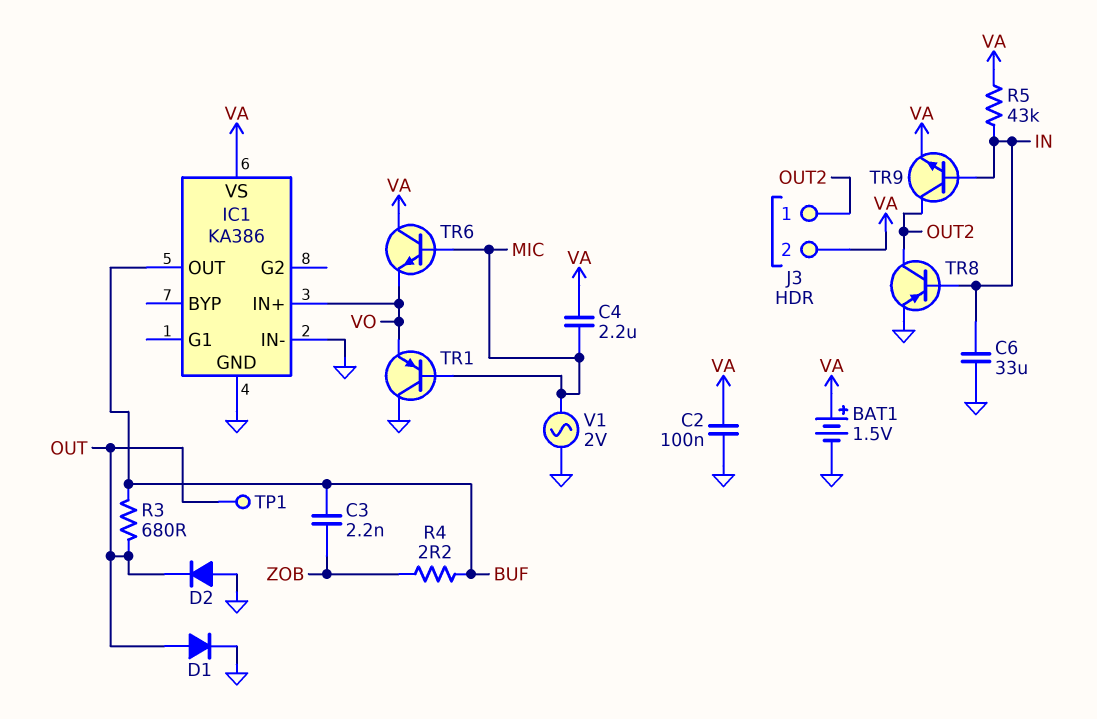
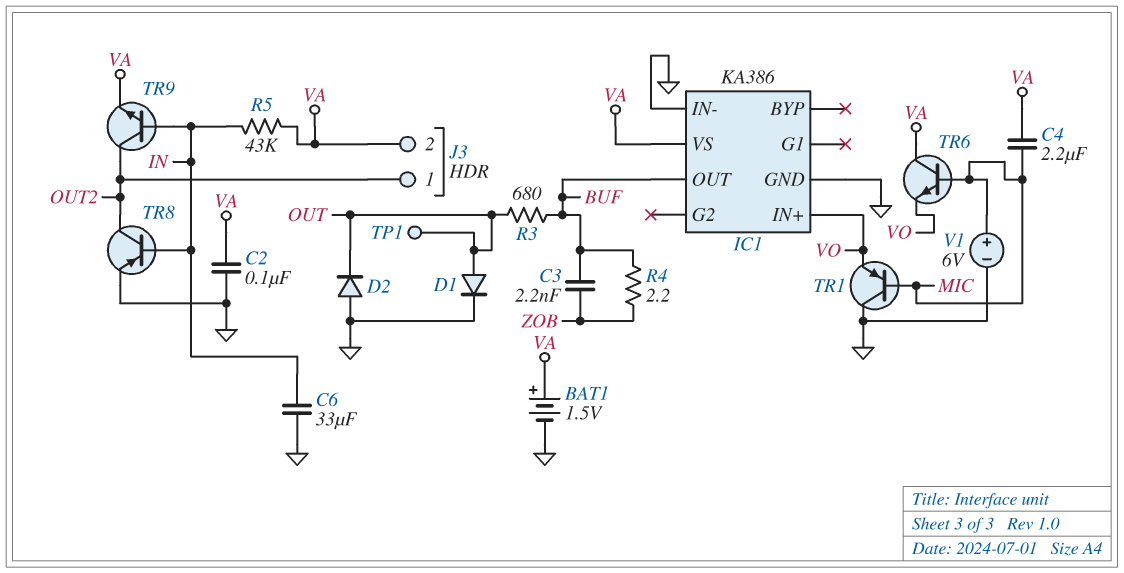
V1: AC 2V (GND, MIC) -> 6V (plus MIC, minus GND)

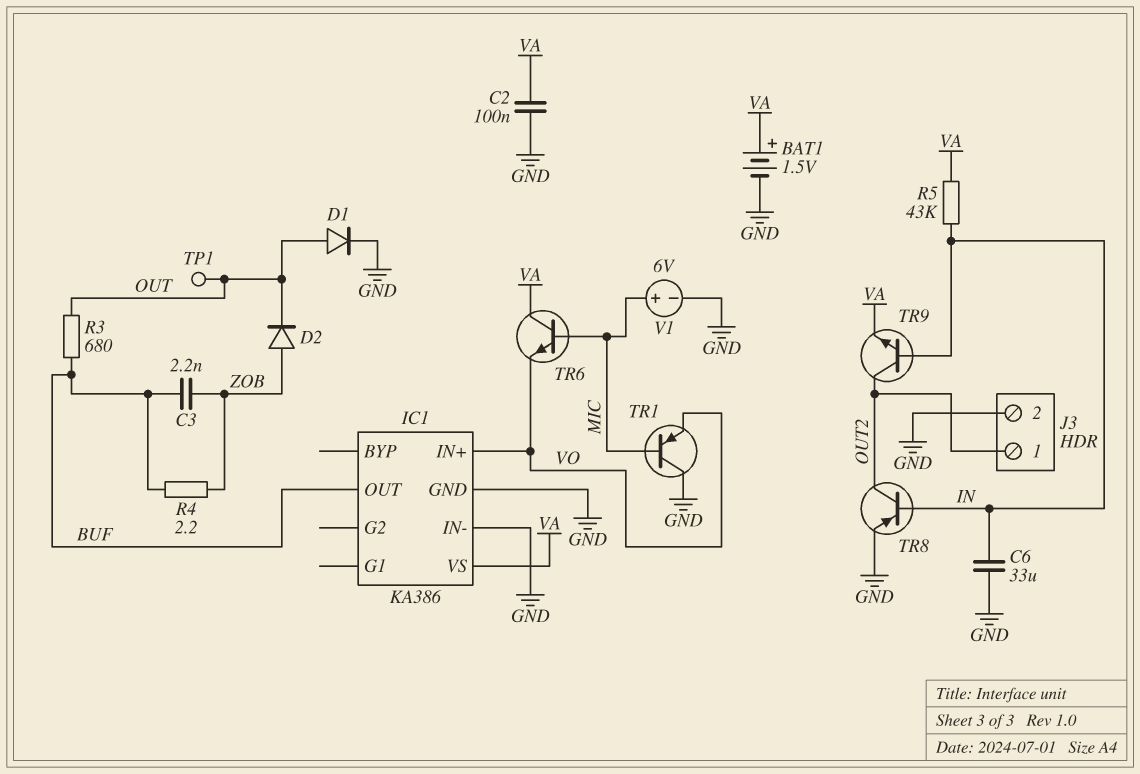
C4: 2.2uF (MIC, VA) -> none
D2: diode (A GND, K OUT) -> diode (A ZOB, K OUT)
J3 pin 2: VA -> GND

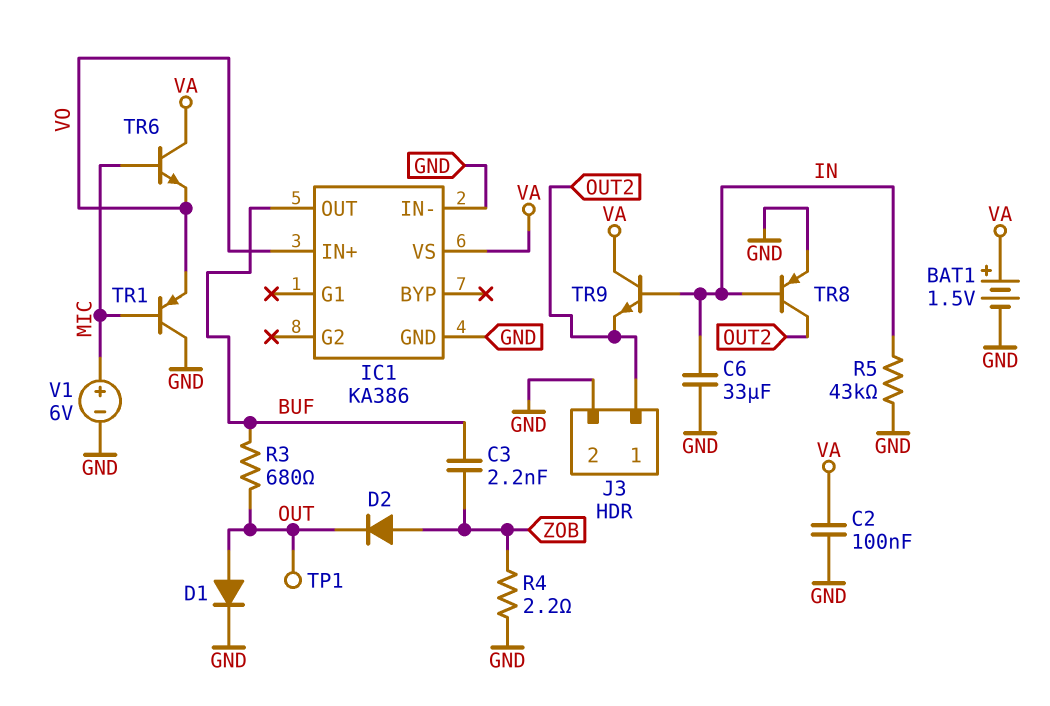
R4: 2.2 (BUF, ZOB) -> 2.2 (GND, ZOB)
R5: 43k (IN, VA) -> 43k (GND, IN)
TR9: NPN (B IN, C OUT2, E VA) -> NPN (B IN, C VA, E OUT2)

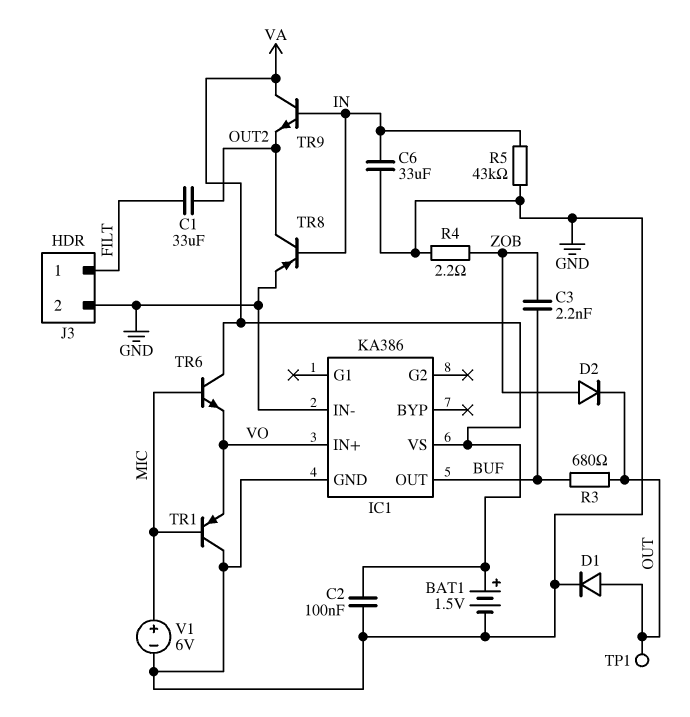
C1: none -> 33uF (FILT, OUT2)
J3 pin 1: OUT2 -> FILT

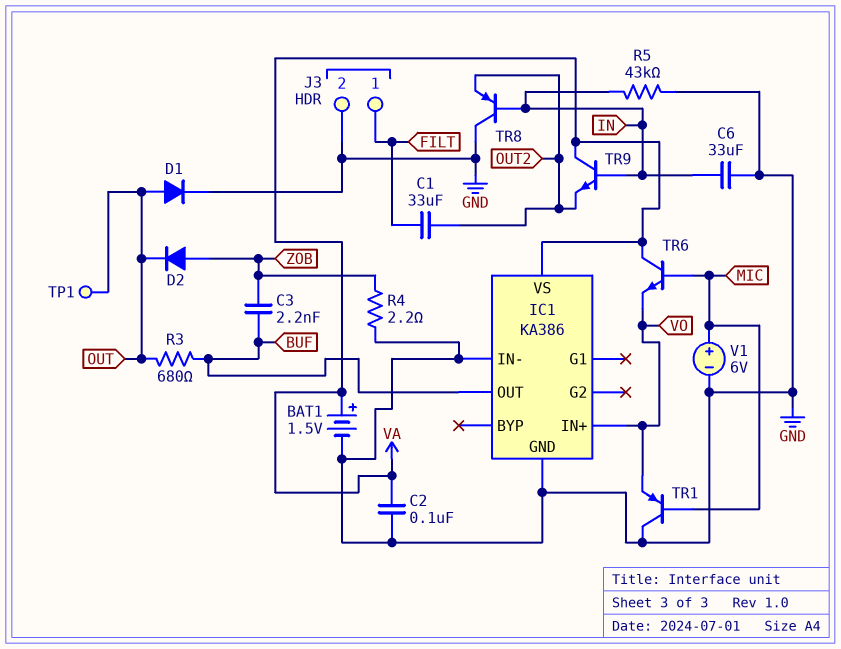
TR8: PNP (B IN, C OUT2, E GND) -> PNP (B IN, C GND, E OUT2)

